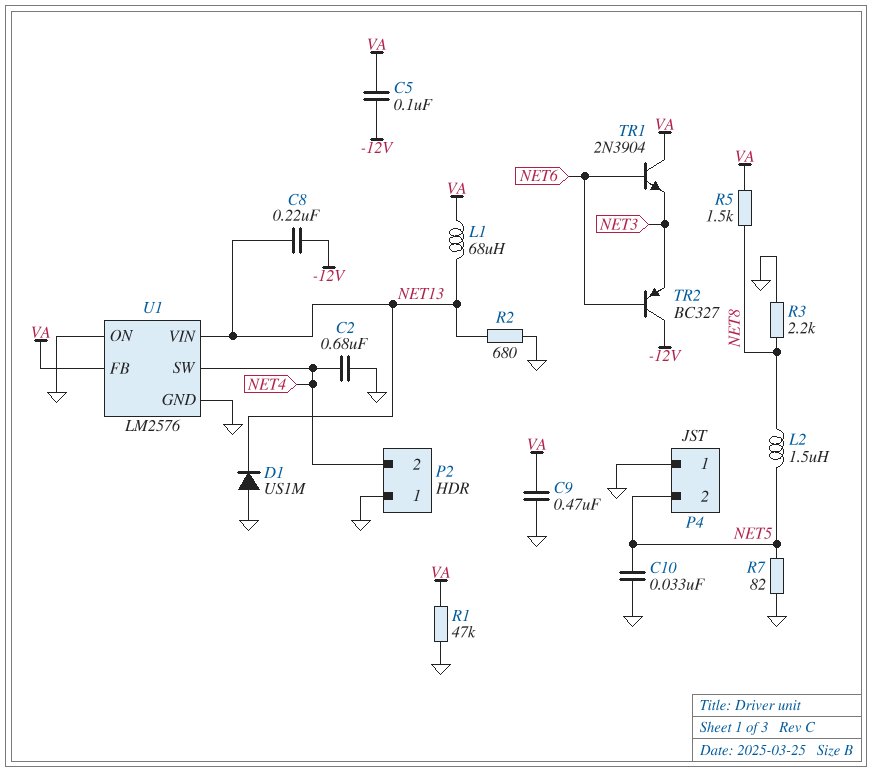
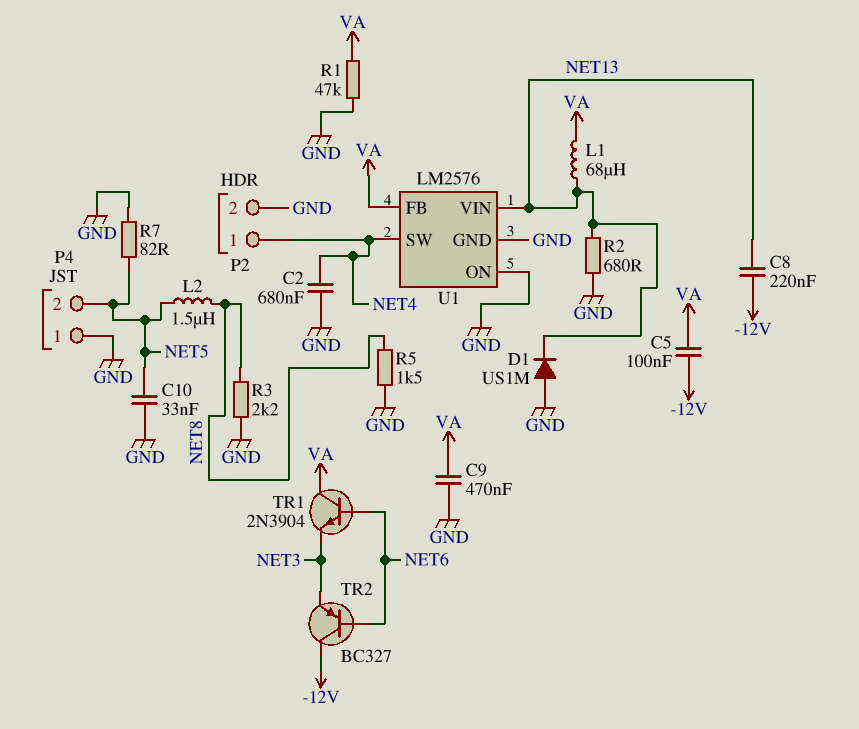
P2 pin 1: GND -> NET4
P2 pin 2: NET4 -> GND
R5: 1.5k (NET8, VA) -> 1.5k (GND, NET8)

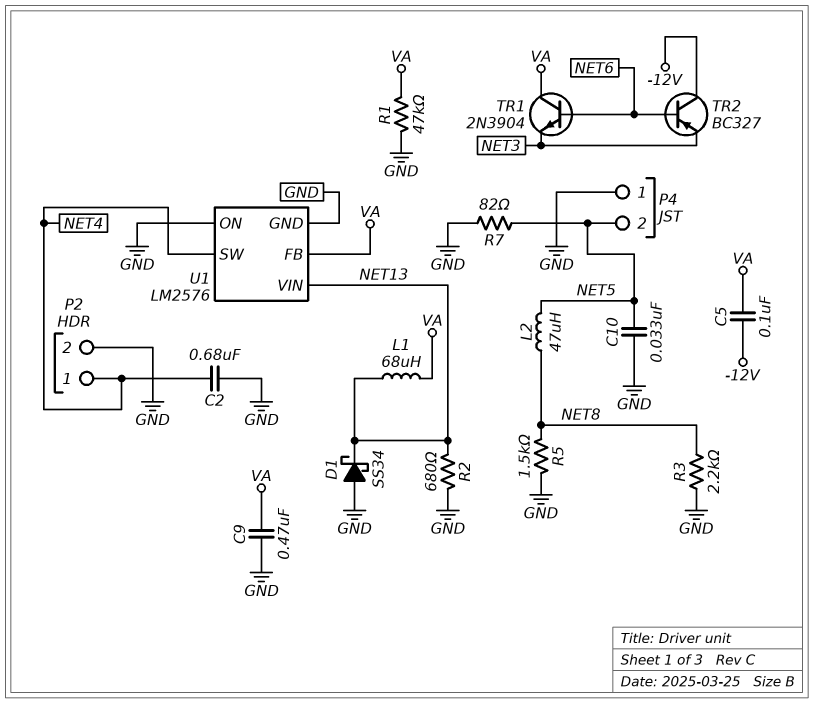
C8: 220nF (-12V, NET13) -> none
D1: diode US1M (A GND, K NET13) -> schottky SS34 (A GND, K NET13)
L2: 1.5uH (NET5, NET8) -> 47uH (NET5, NET8)

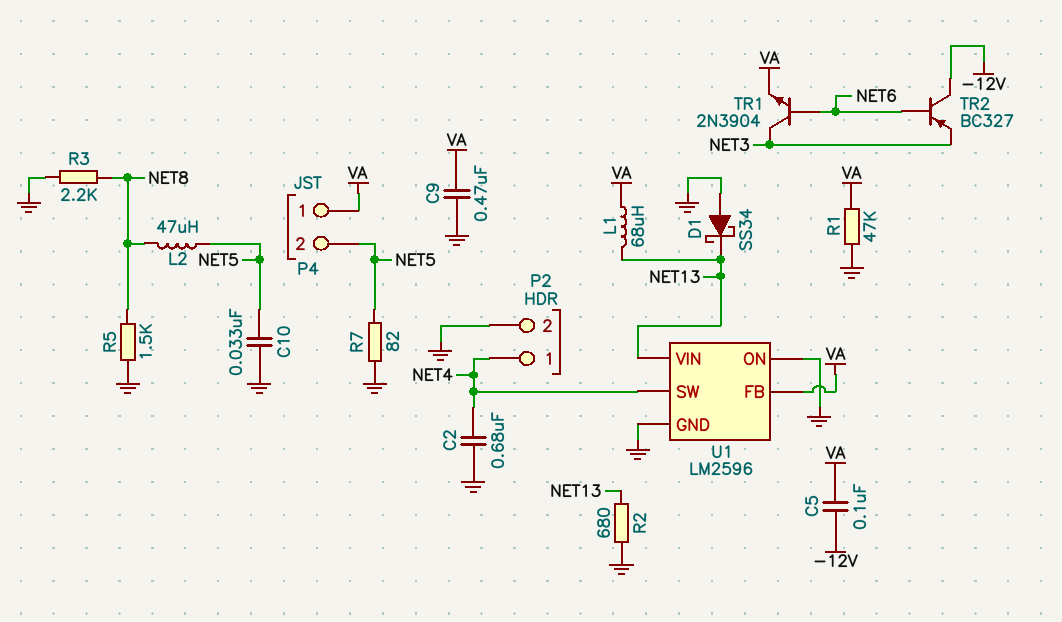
P4 pin 1: GND -> VA
TR1: NPN 2N3904 (B NET6, C VA, E NET3) -> NPN 2N3904 (B NET6, C NET3, E VA)
U1: LM2576 -> LM2596

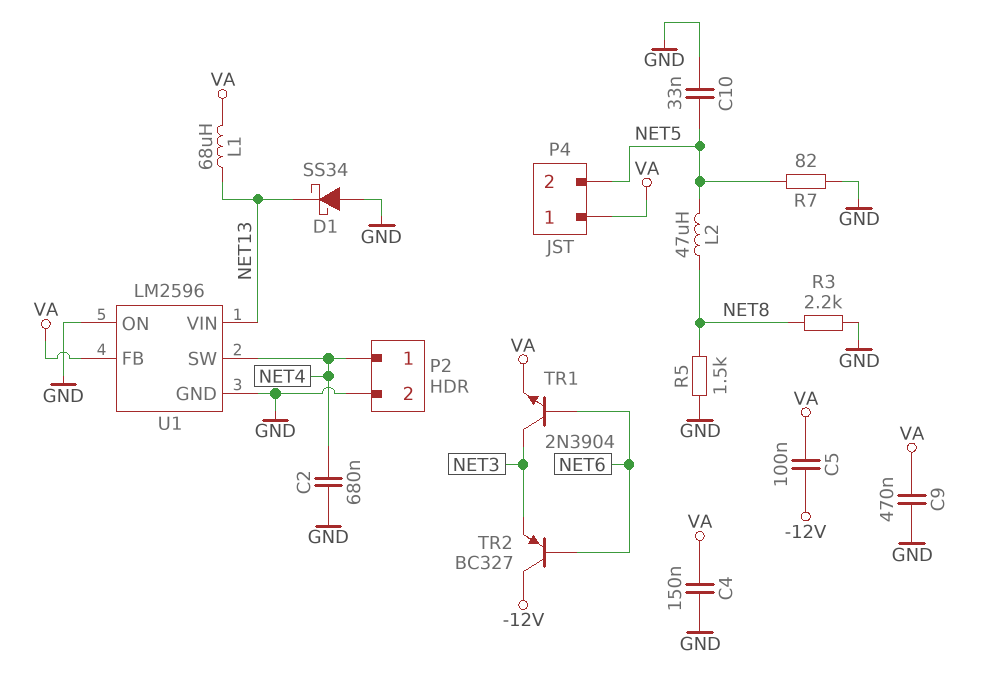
C4: none -> 150nF (GND, VA)
R1: 47k (GND, VA) -> none
R2: 680 (GND, NET13) -> none

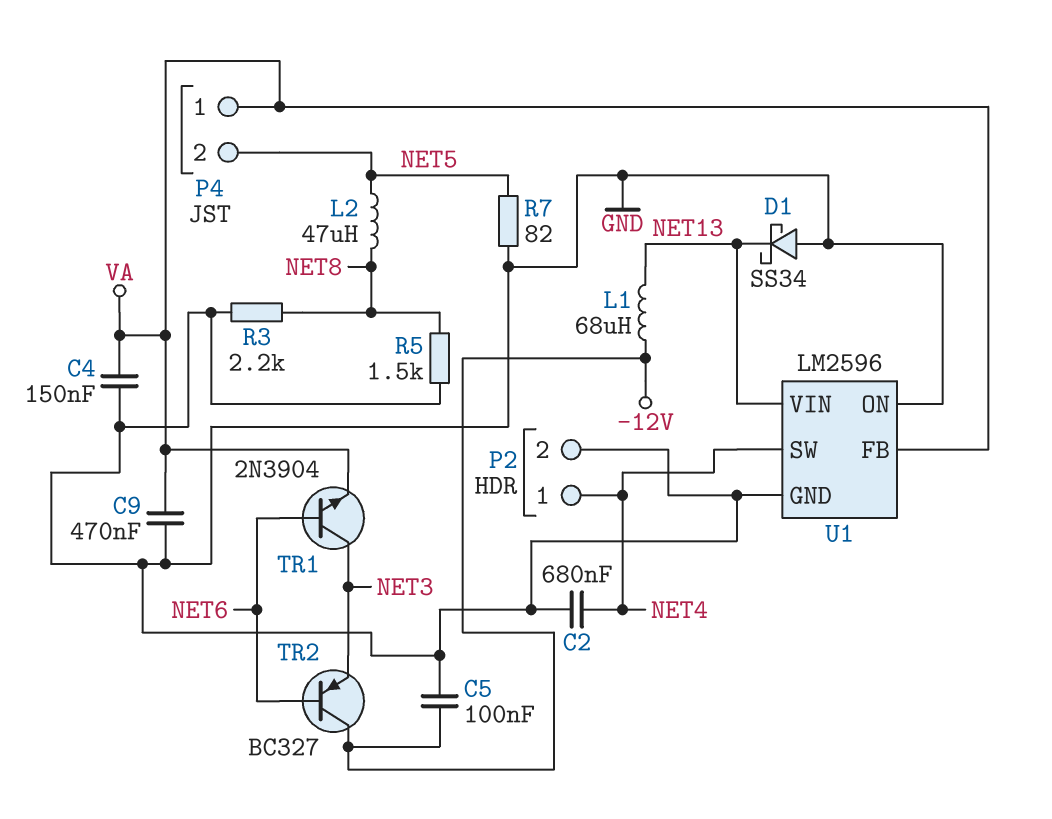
C5: 100nF (-12V, VA) -> 100nF (-12V, GND)
C10: 33nF (GND, NET5) -> none
L1: 68uH (NET13, VA) -> 68uH (-12V, NET13)

